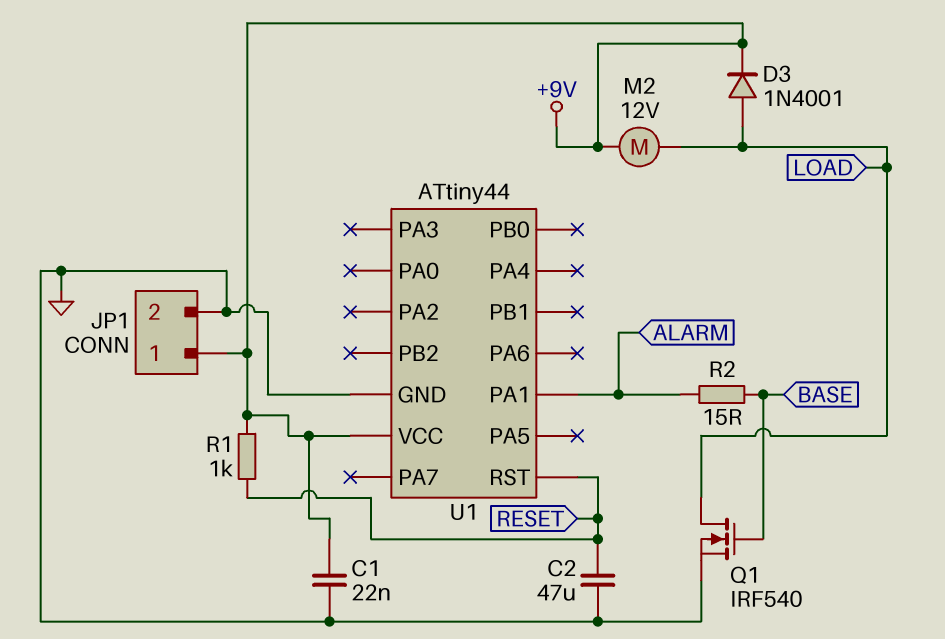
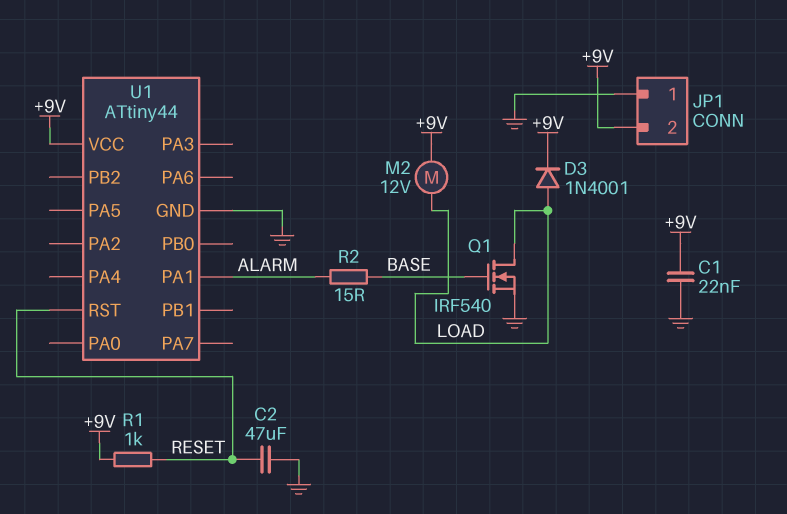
JP1 pin 1: +9V -> GND
JP1 pin 2: GND -> +9V

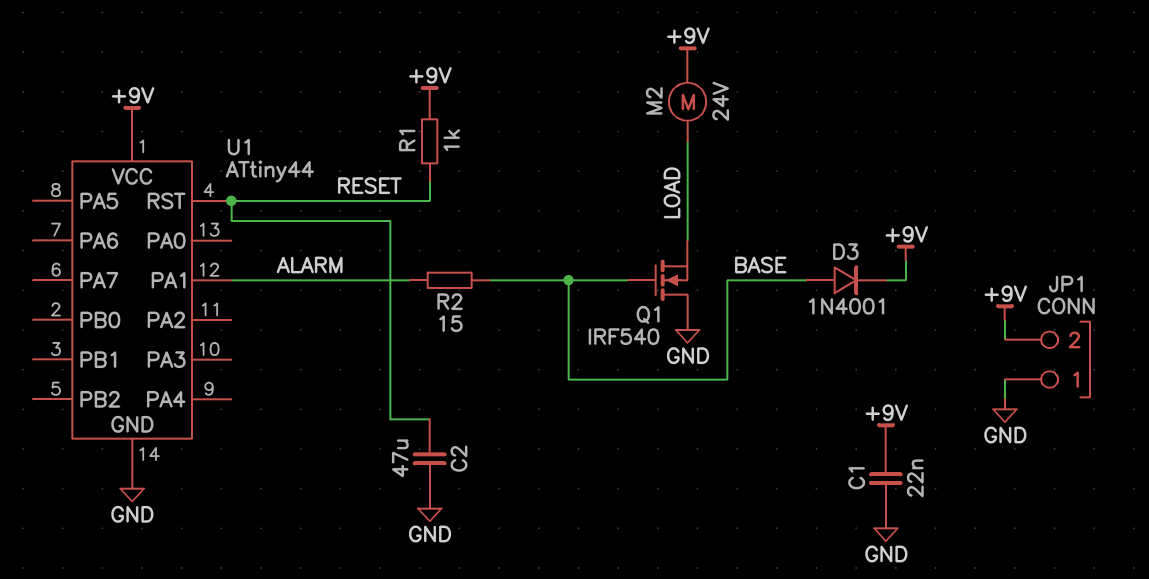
D3: diode 1N4001 (A LOAD, K +9V) -> diode 1N4001 (A BASE, K +9V)
M2: motor 12V (+9V, LOAD) -> motor 24V (+9V, LOAD)
Q1: NMOS IRF540 (G BASE, D LOAD, S GND) -> NMOS IRF540 (G BASE, D GND, S LOAD)

